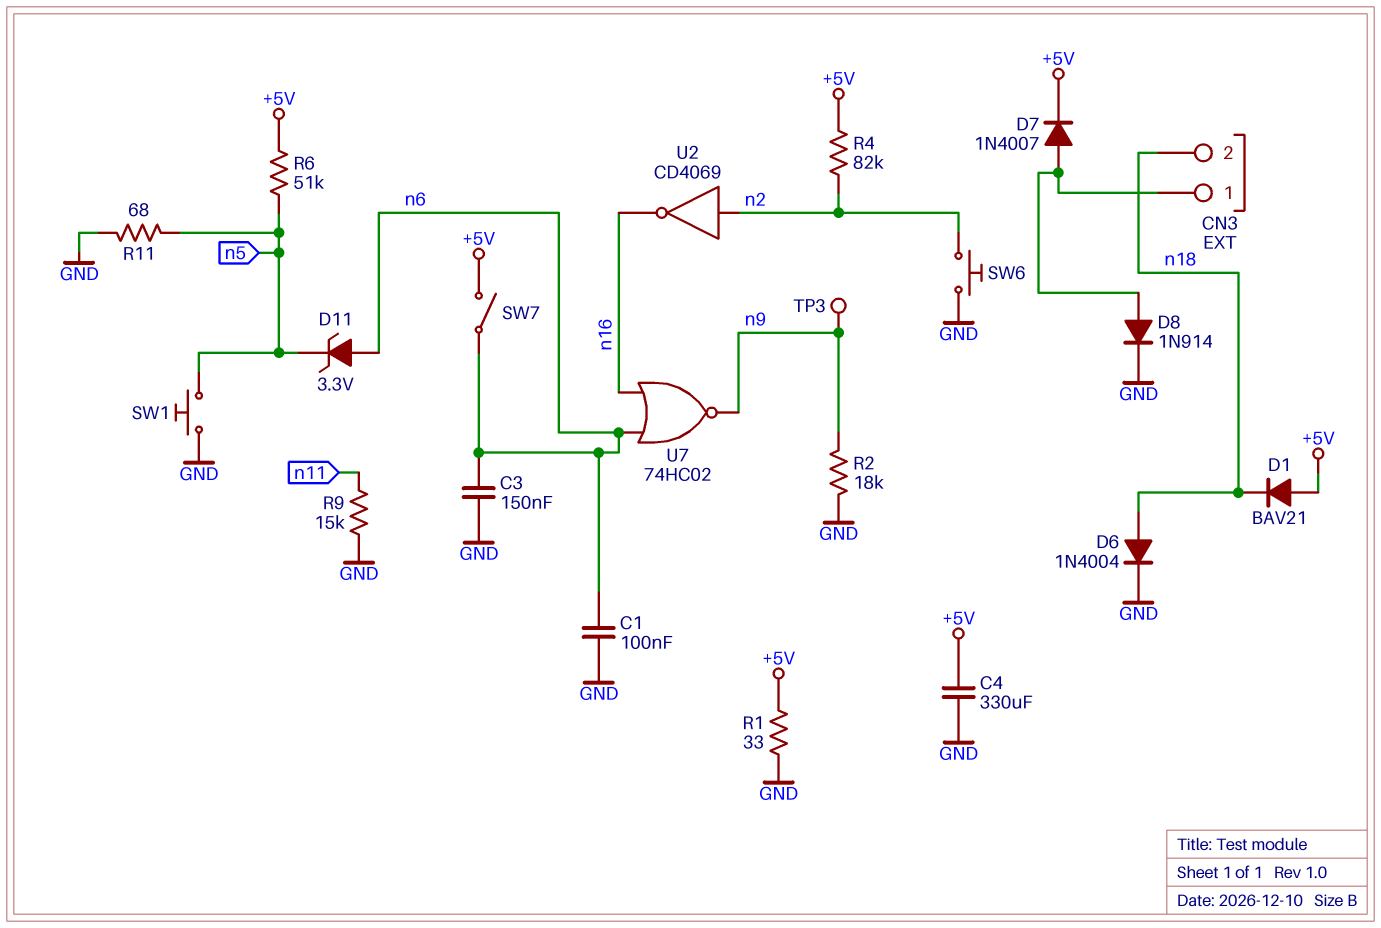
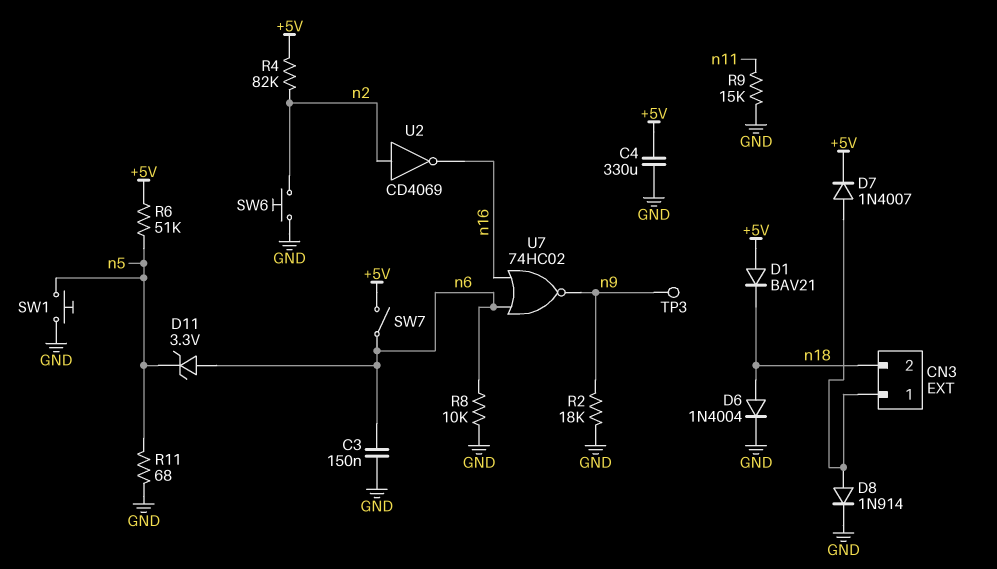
C1: 100nF (GND, n6) -> none
R1: 33 (+5V, GND) -> none
R8: none -> 10k (GND, n6)

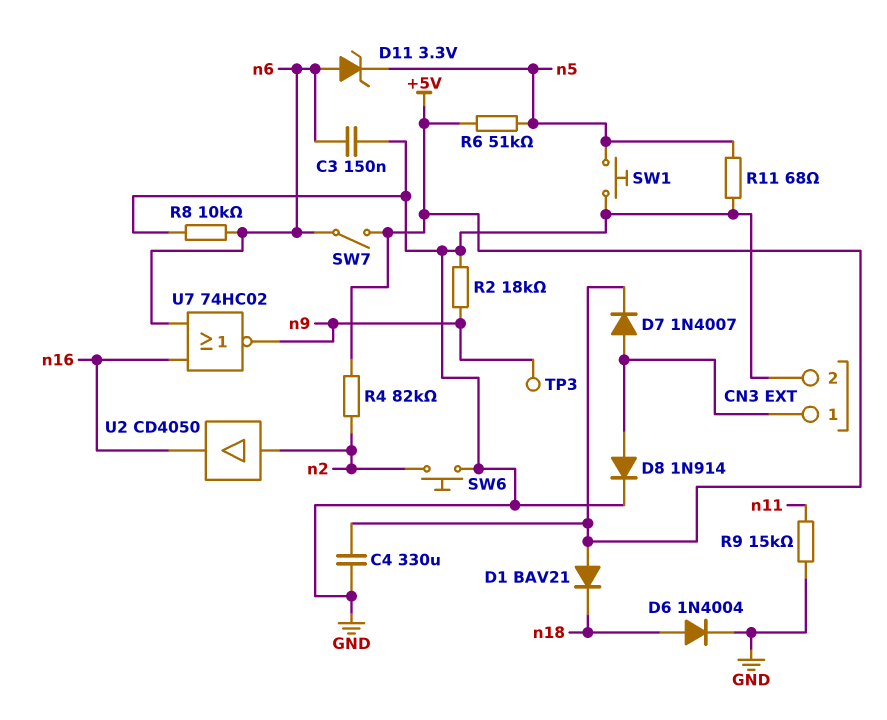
CN3 pin 2: n18 -> GND
U2: NOT CD4069 (in n2, out n16) -> buffer CD4050 (in n2, out n16)

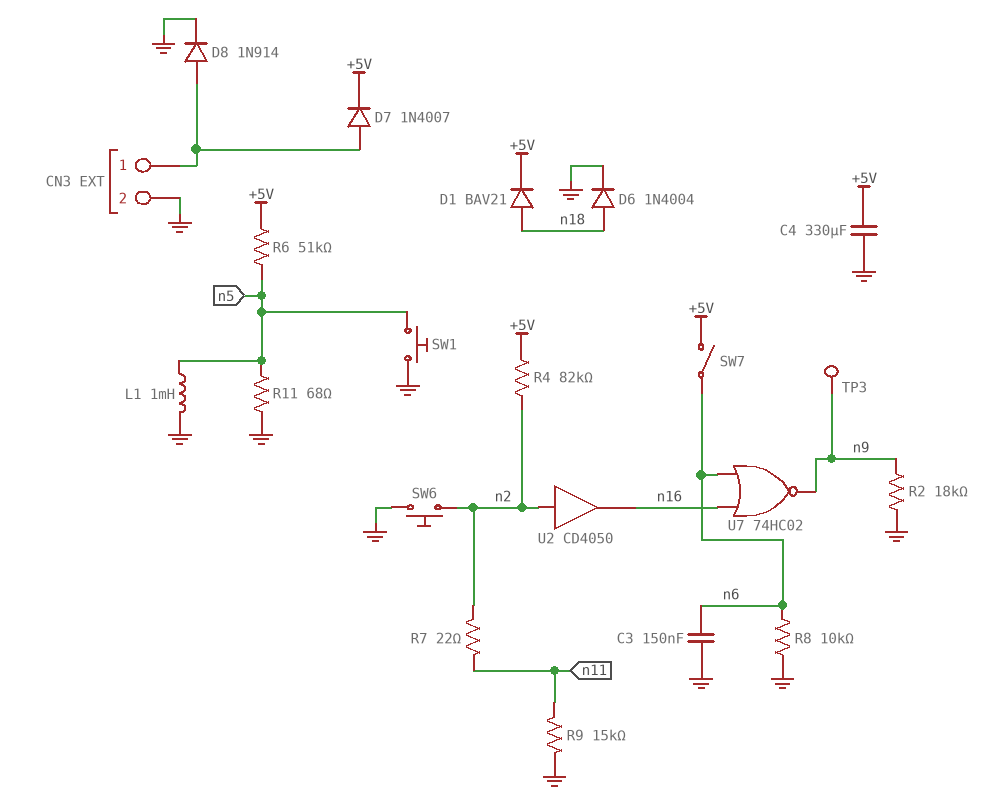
D1: diode BAV21 (A +5V, K n18) -> diode BAV21 (A n18, K +5V)
D11: zener 3.3V (A n6, K n5) -> none
L1: none -> 1mH (GND, n5)
R7: none -> 22 (n2, n11)

